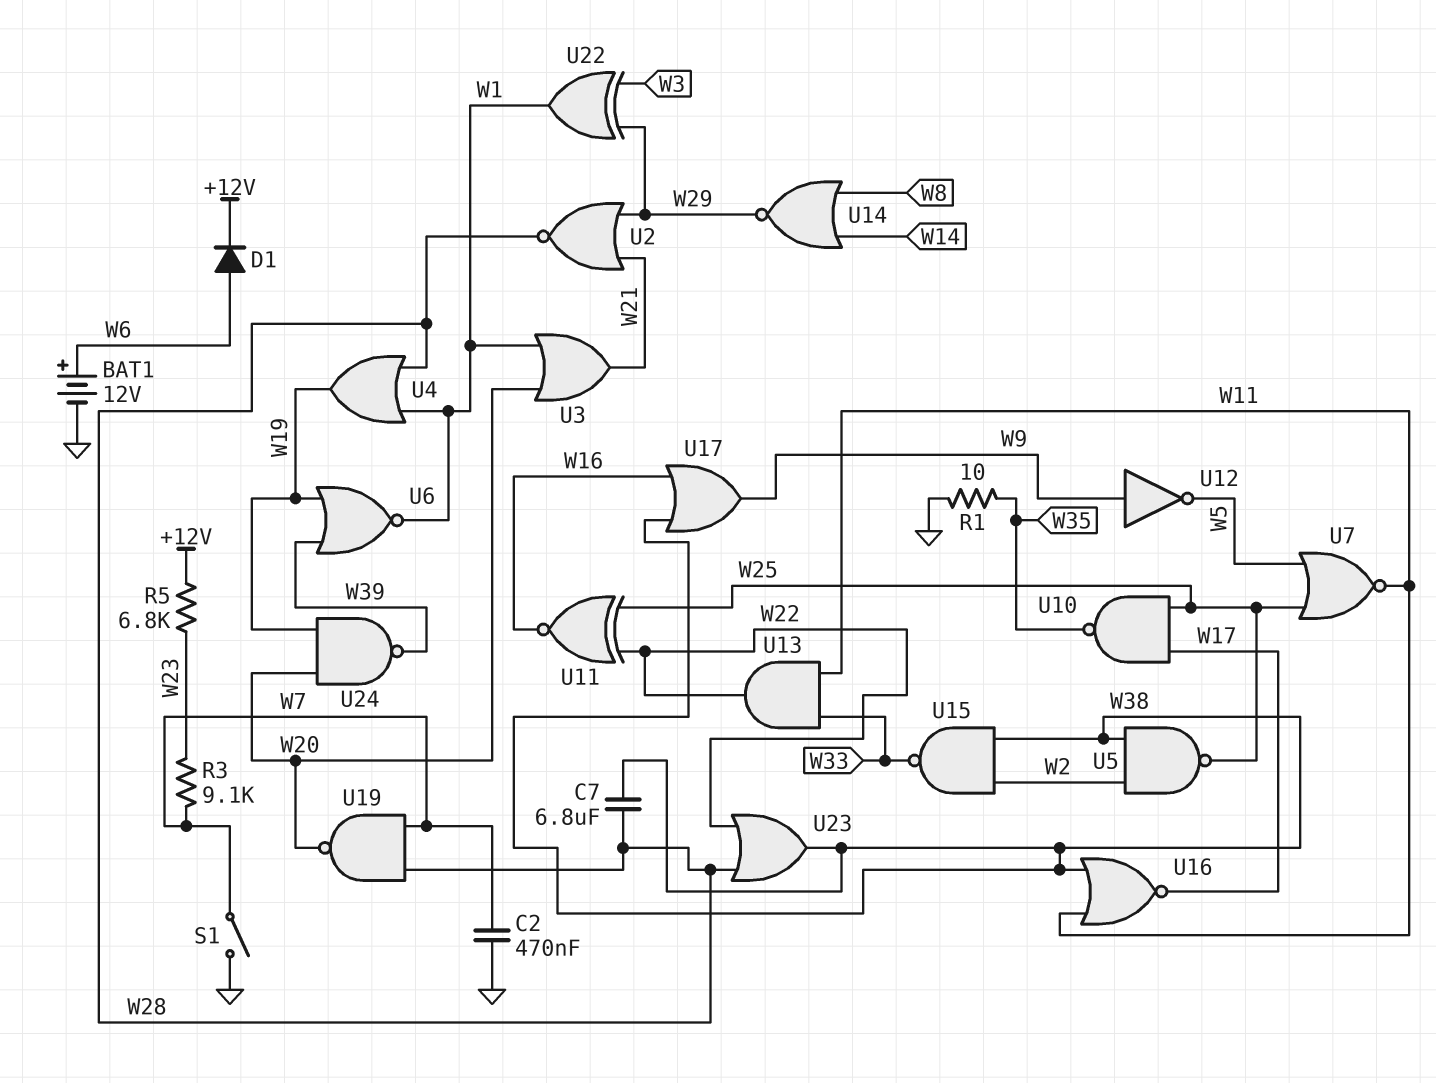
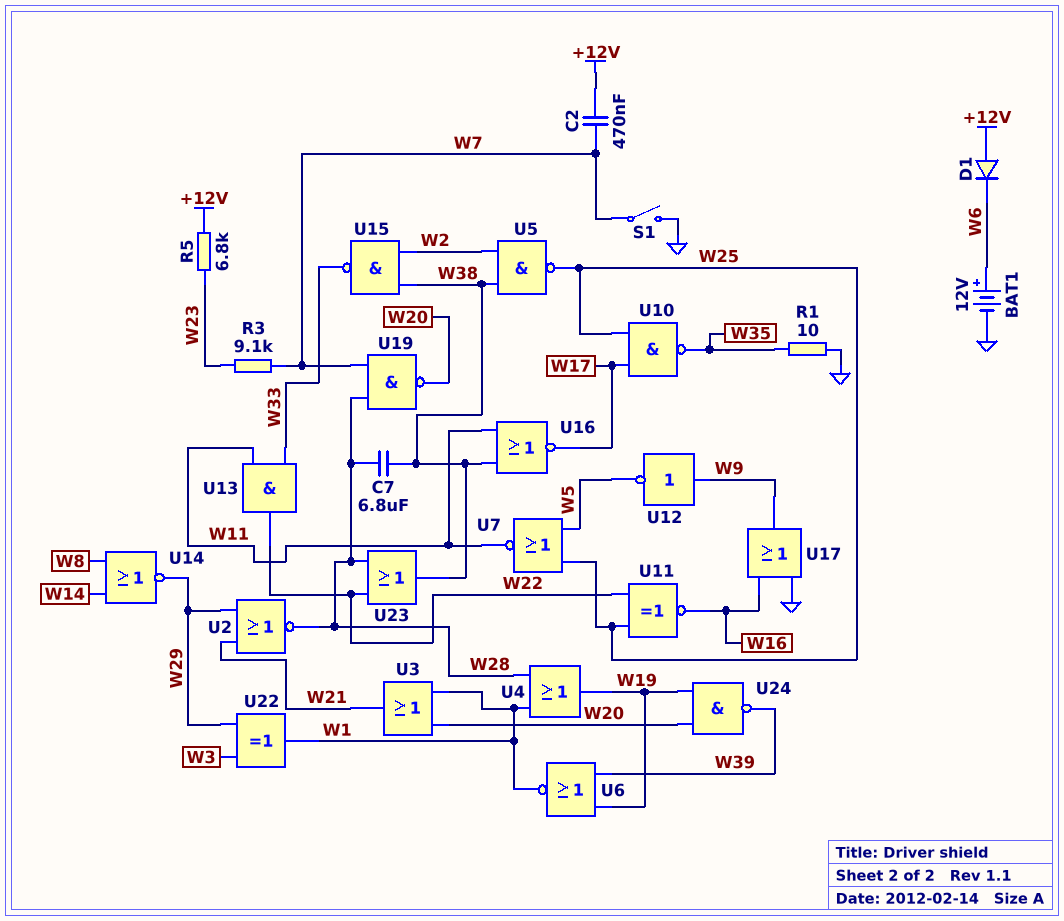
C2: 470nF (GND, W7) -> 470nF (+12V, W7)
D1: diode (A W6, K +12V) -> diode (A +12V, K W6)
U17: OR (in W16, in W38, out W9) -> OR (in GND, in W16, out W9)

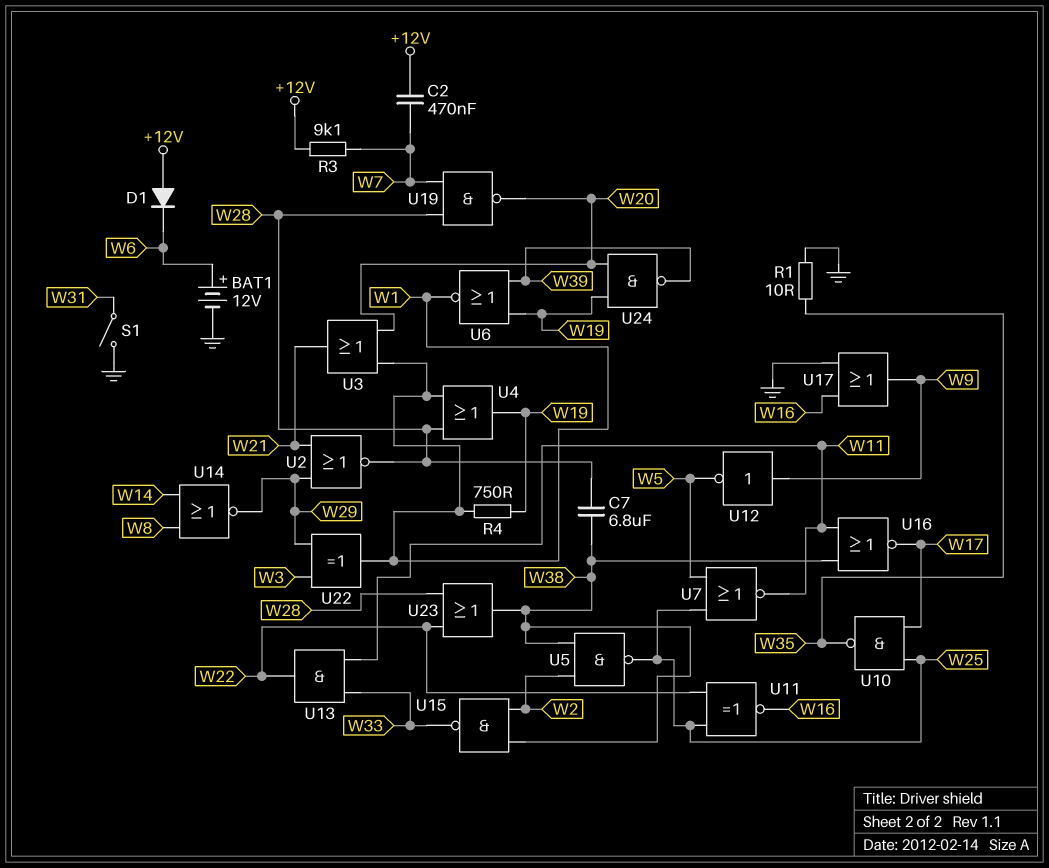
R3: 9.1k (W7, W23) -> 9.1k (+12V, W7)
R4: none -> 750 (W1, W19)
R5: 6.8k (+12V, W23) -> none
S1: switch (GND, W7) -> switch (GND, W31)

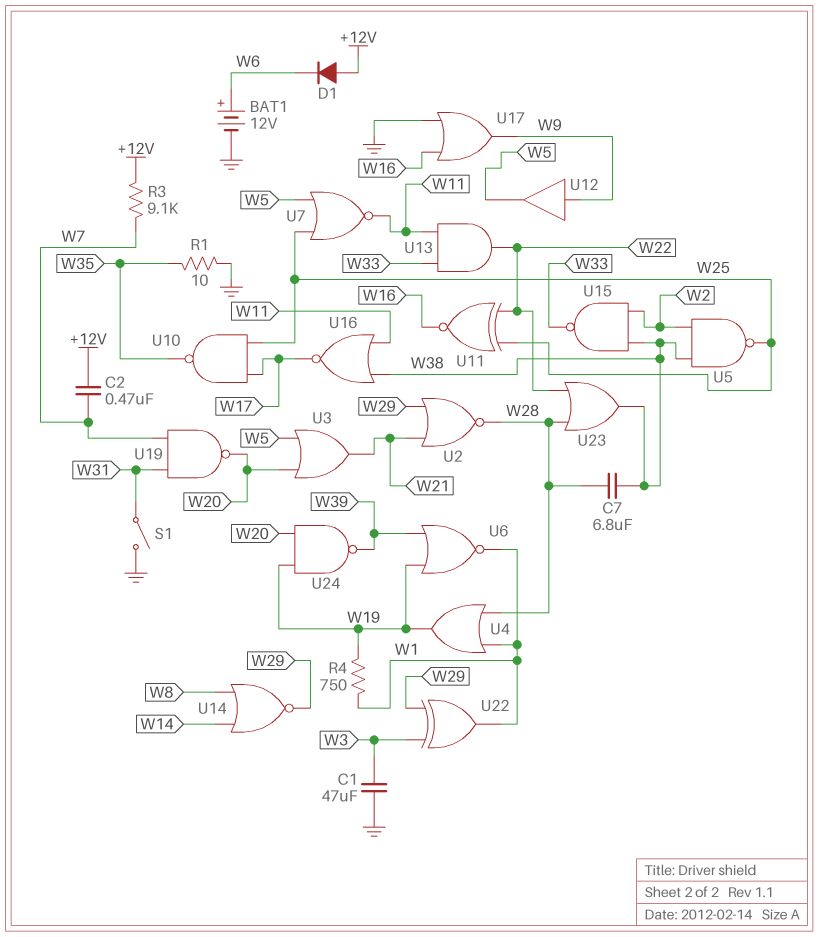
C1: none -> 47uF (GND, W3)
U3: OR (in W1, in W20, out W21) -> OR (in W5, in W20, out W21)
U12: NOT (in W9, out W5) -> buffer (in W9, out W5)
U19: NAND (in W7, in W28, out W20) -> NAND (in W7, in W31, out W20)

